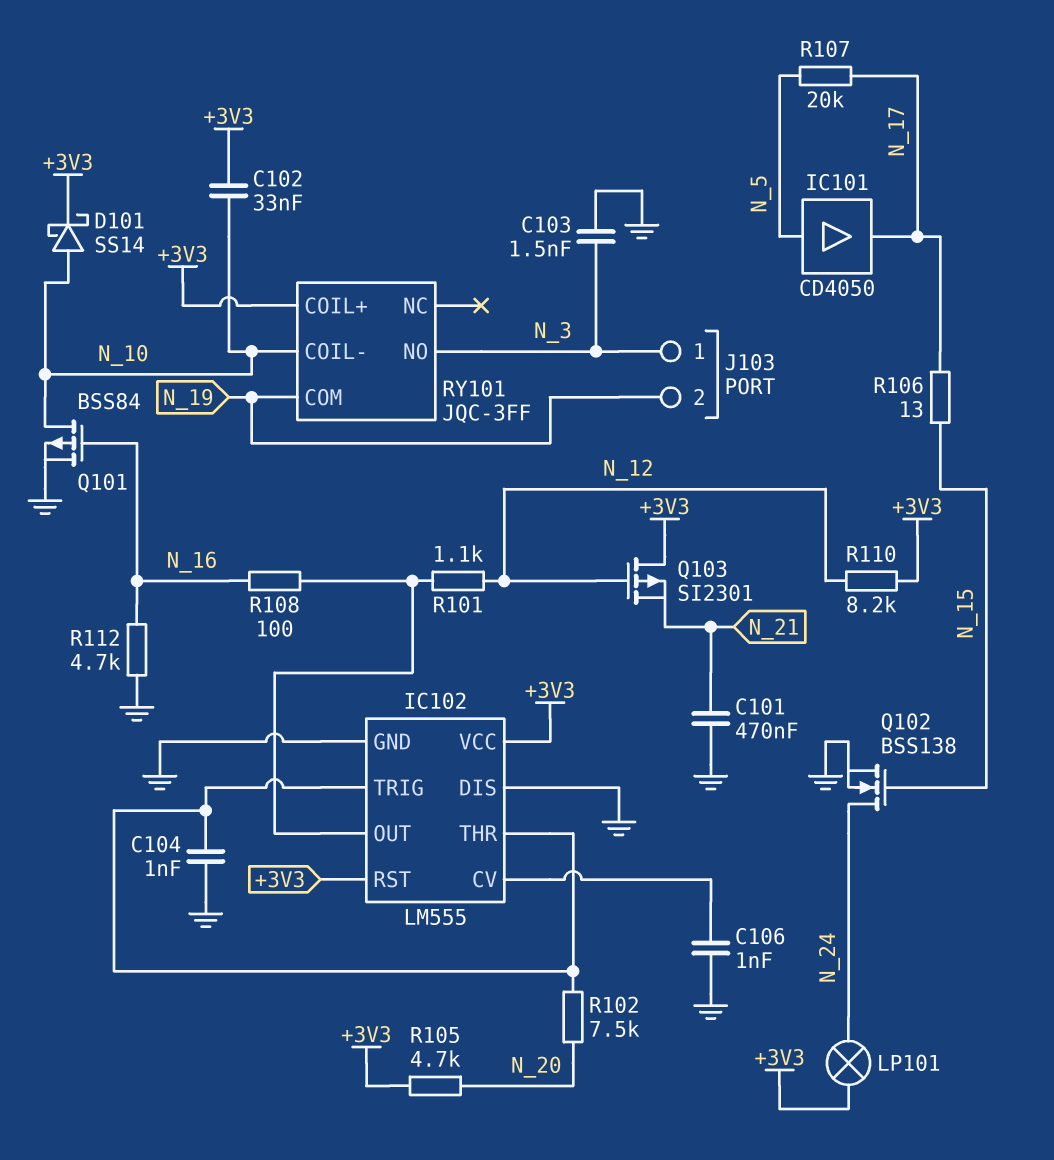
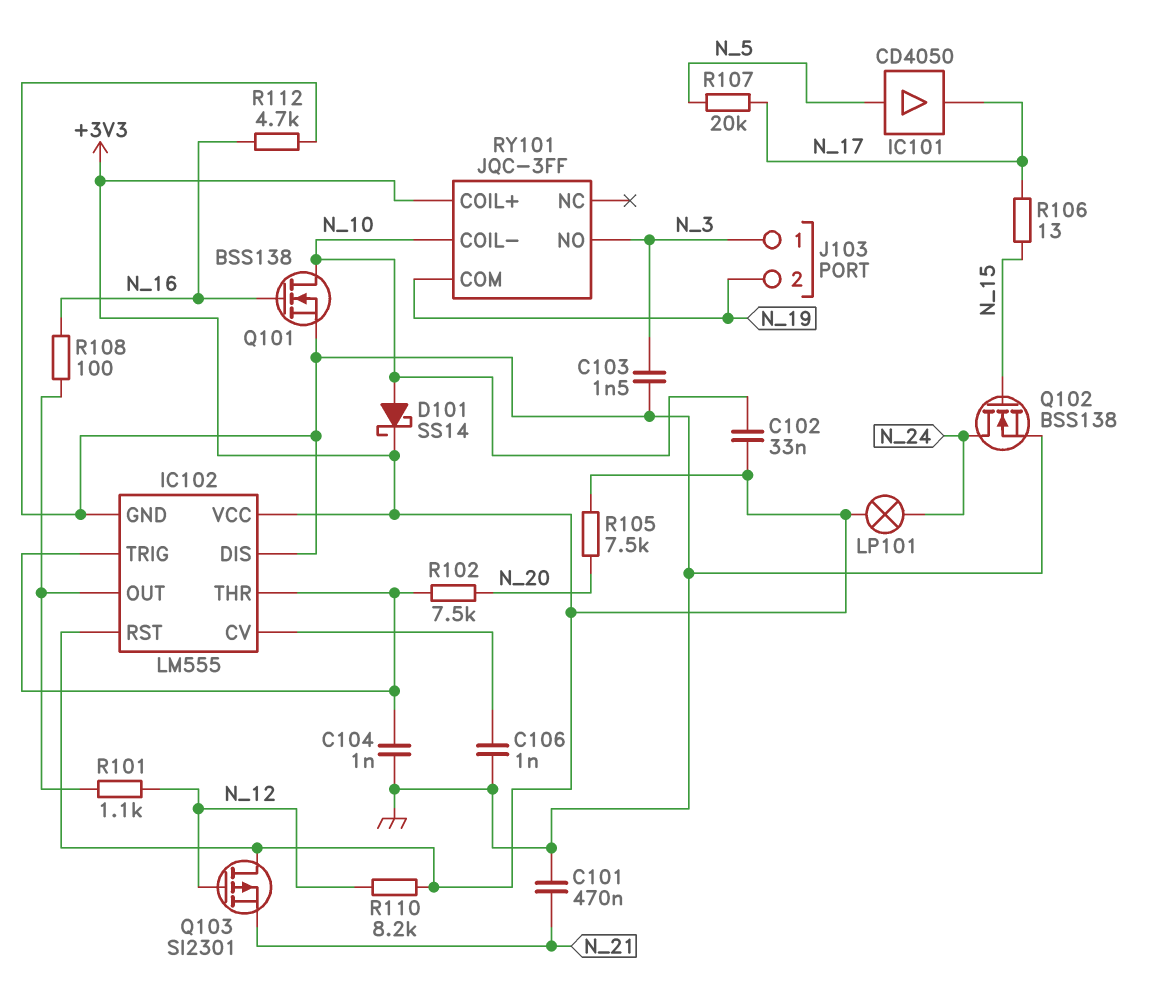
Q101: PMOS BSS84 (G N_16, D N_10, S GND) -> NMOS BSS138 (G N_16, D N_10, S GND)
R105: 4.7k (+3V3, N_20) -> 7.5k (+3V3, N_20)

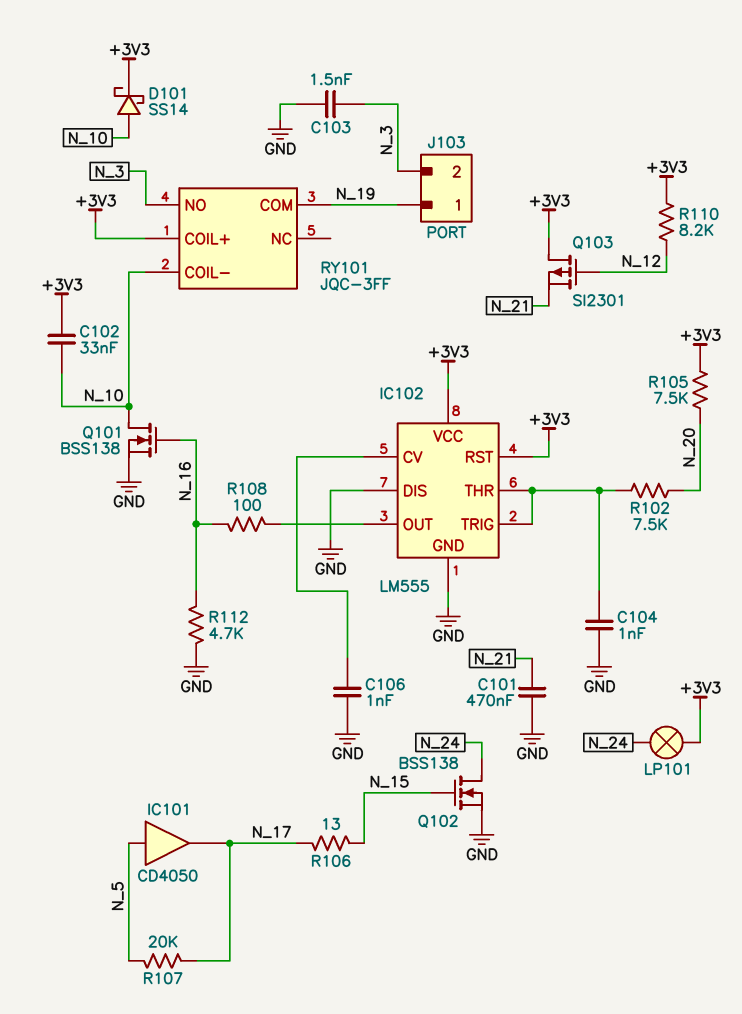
J103 pin 1: N_3 -> N_19
J103 pin 2: N_19 -> N_3
R101: 1.1k (IC102/OUT, N_12) -> none

